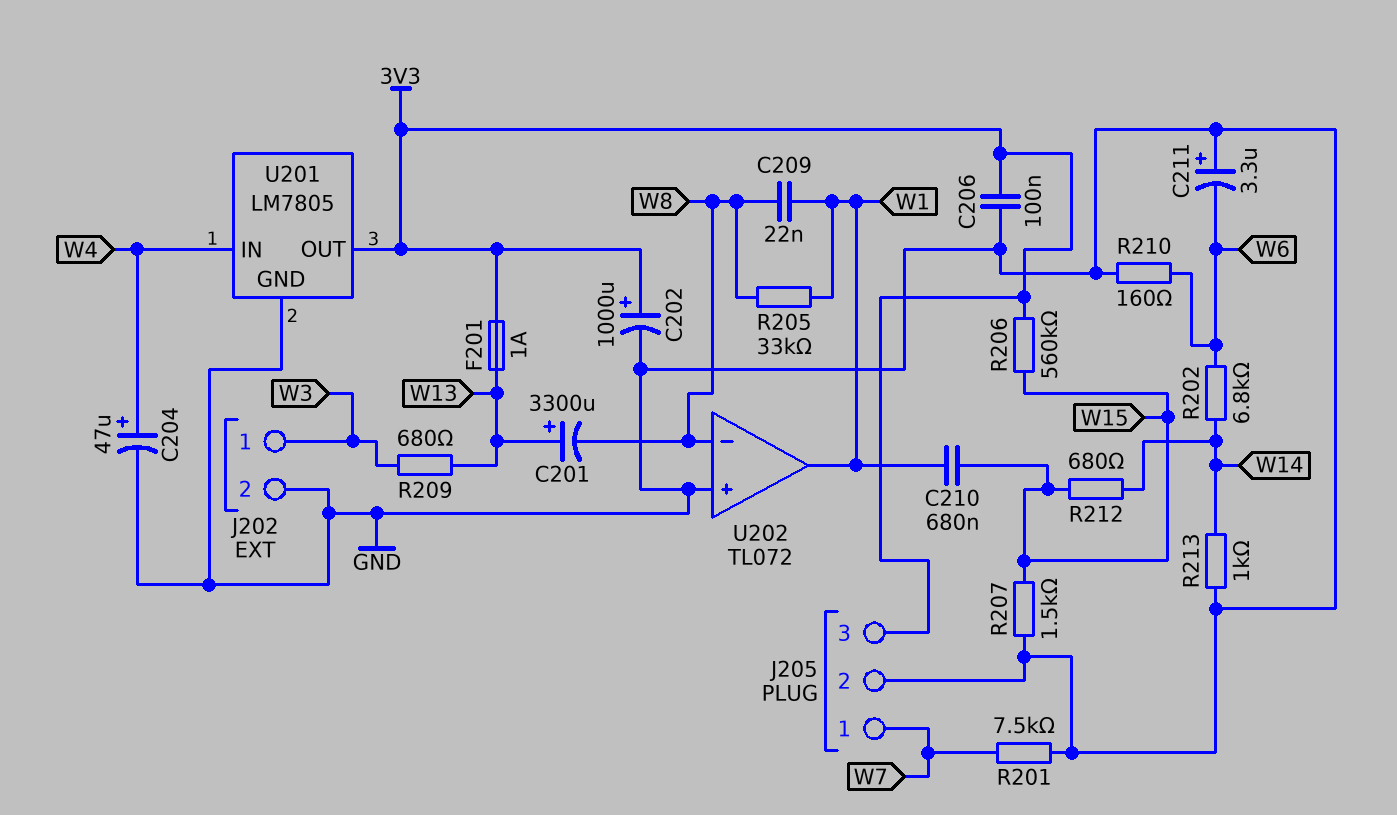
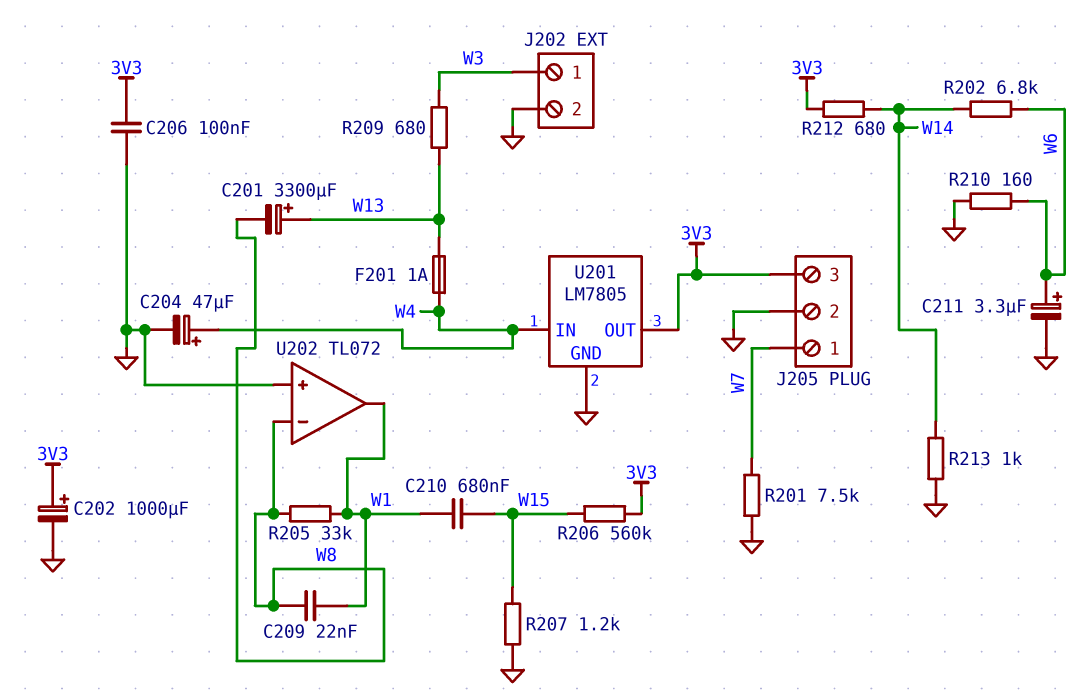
C211: 3.3uF (plus GND, minus W6) -> 3.3uF (plus W6, minus GND)
F201: 1A (3V3, W13) -> 1A (W4, W13)
R207: 1.5k (GND, W15) -> 1.2k (GND, W15)
R212: 680 (W14, W15) -> 680 (3V3, W14)

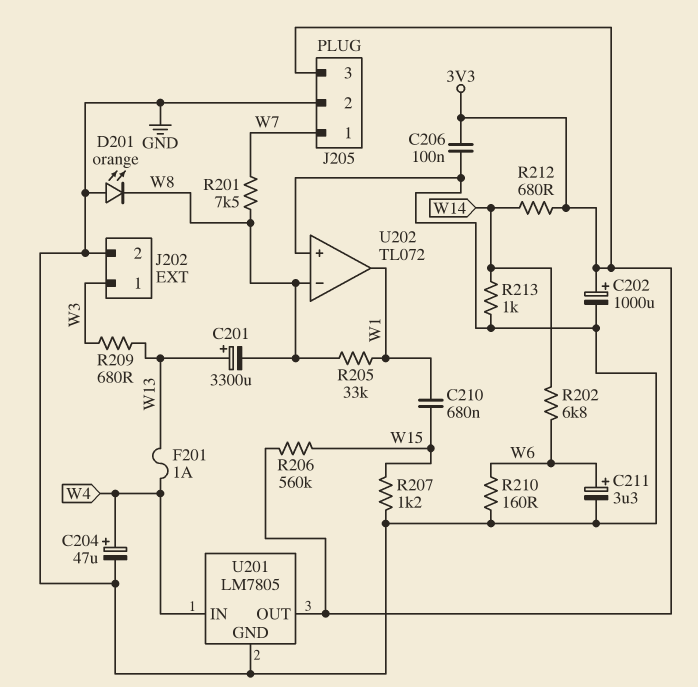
C209: 22nF (W1, W8) -> none
D201: none -> LED orange (A GND, K W8)
R201: 7.5k (GND, W7) -> 7.5k (W7, W8)

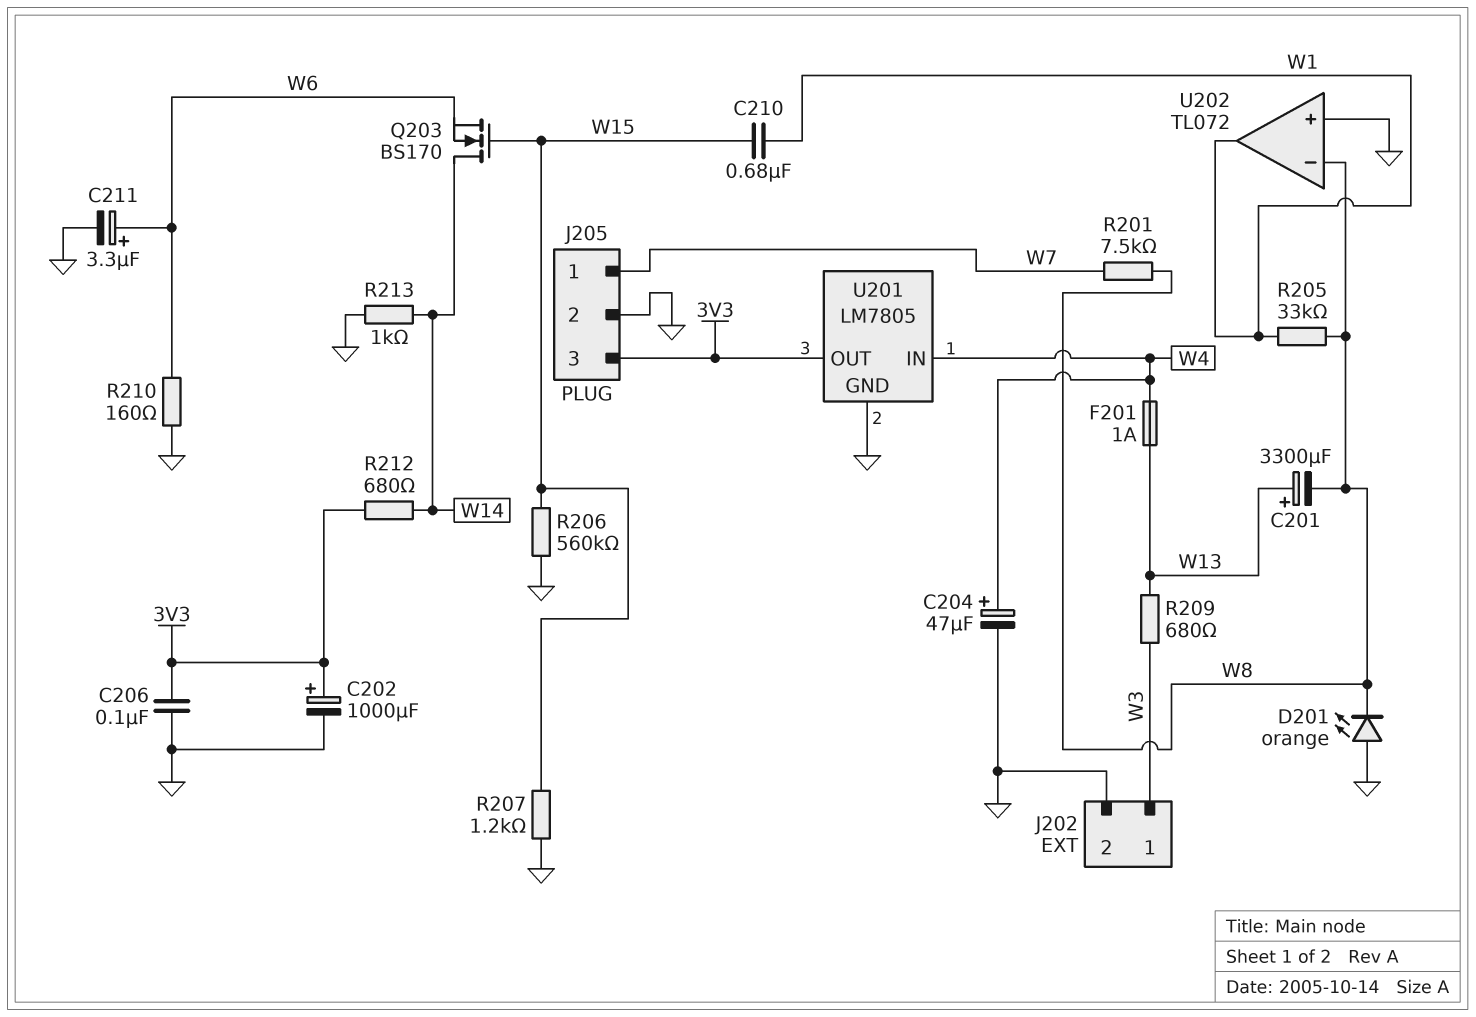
Q203: none -> NMOS BS170 (G W15, D W14, S W6)
R202: 6.8k (W6, W14) -> none
R206: 560k (3V3, W15) -> 560k (GND, W15)

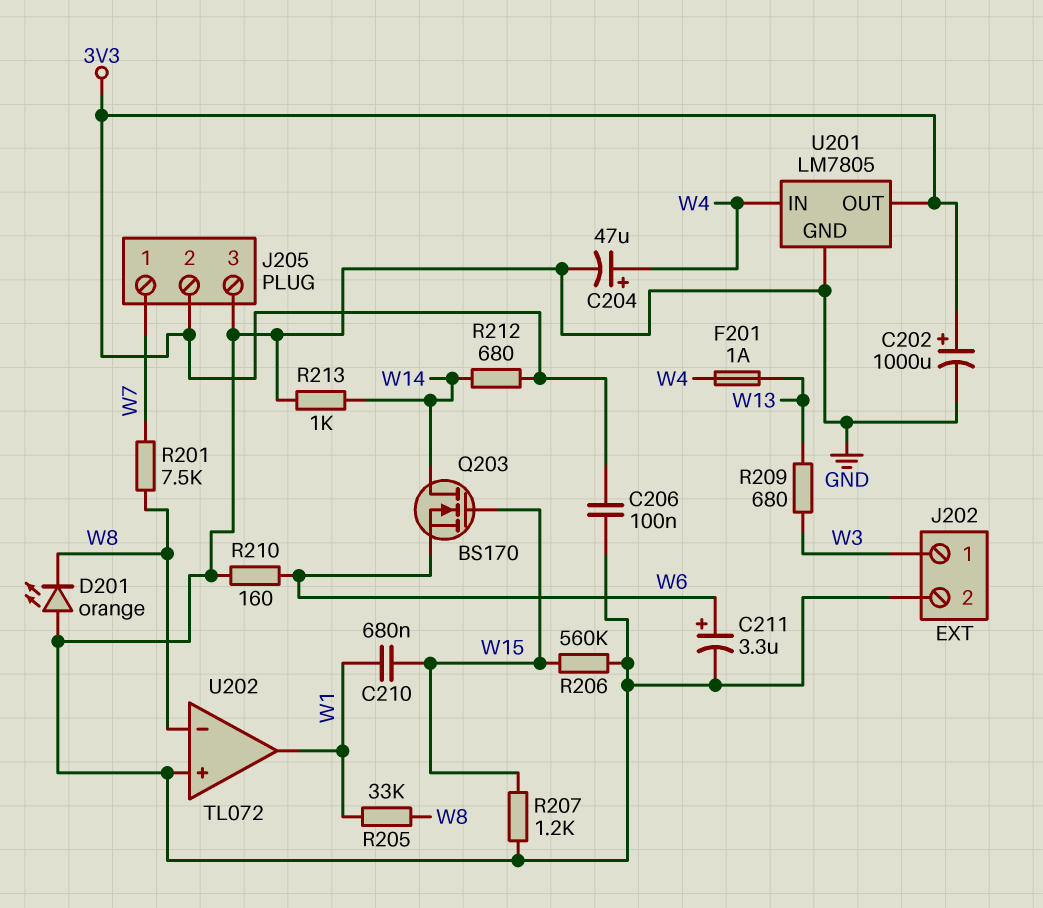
C201: 3300uF (plus W13, minus W8) -> none
J205 pin 2: GND -> 3V3
J205 pin 3: 3V3 -> GND

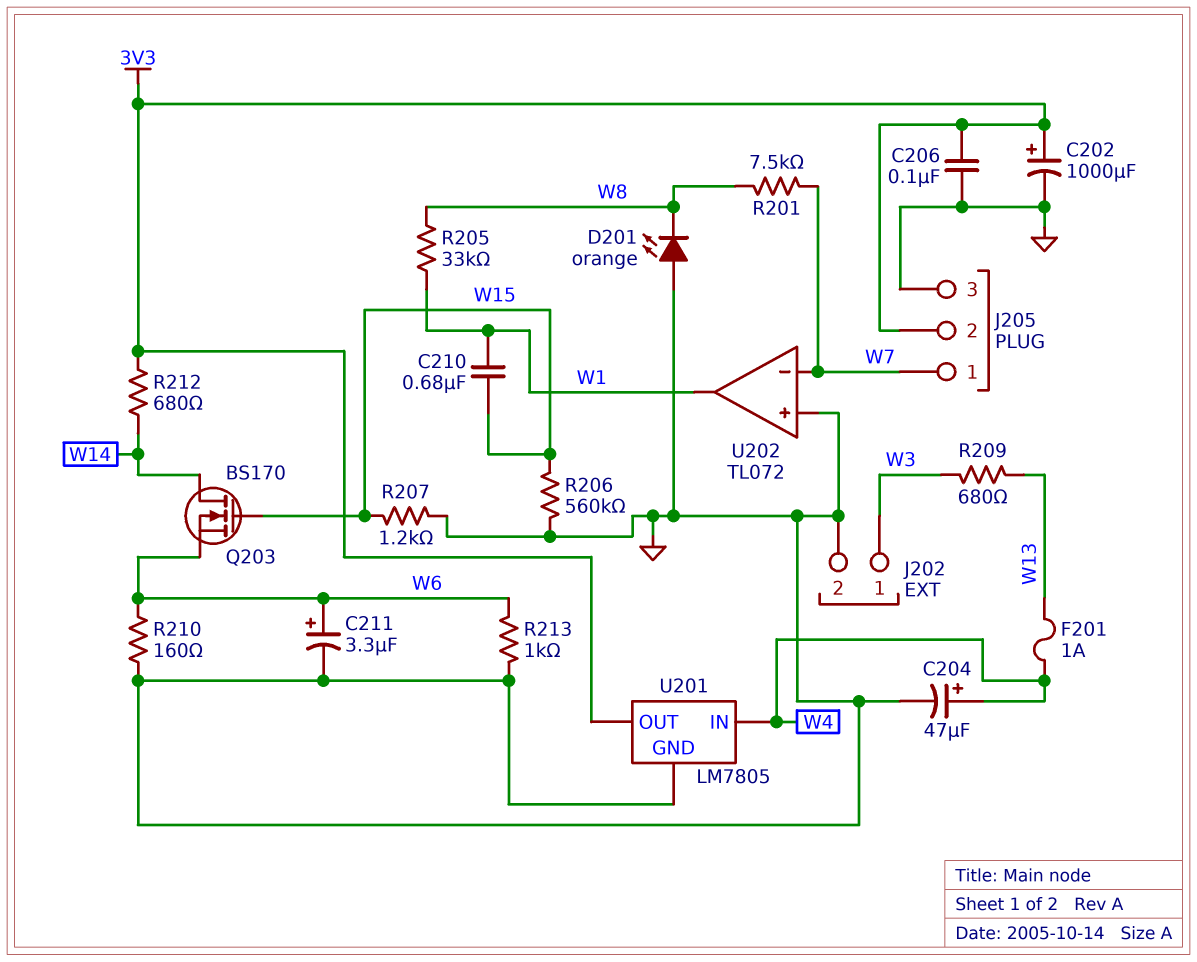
R213: 1k (GND, W14) -> 1k (GND, W6)
U202 pin in-: W8 -> W7

